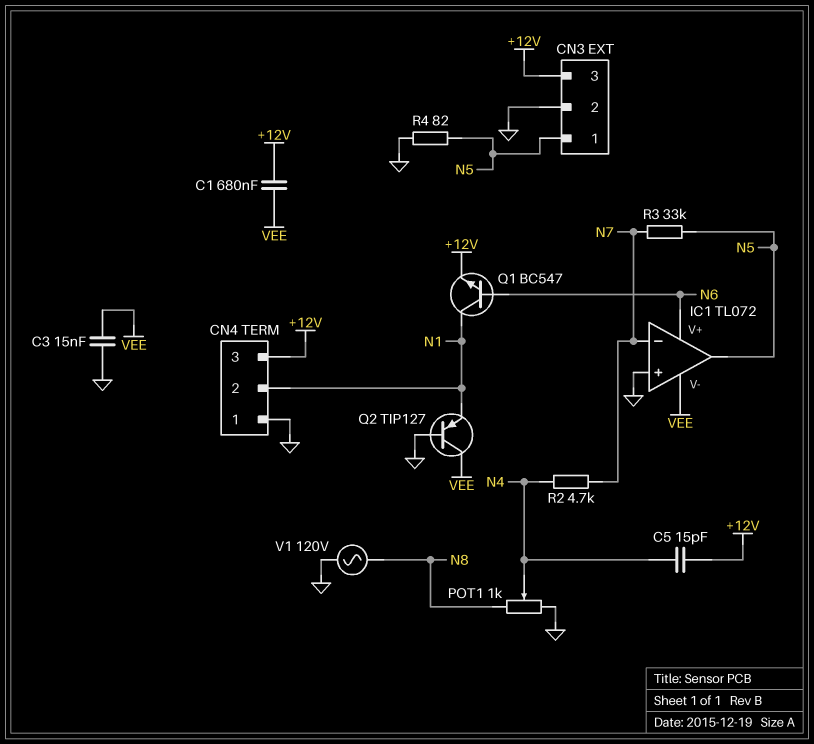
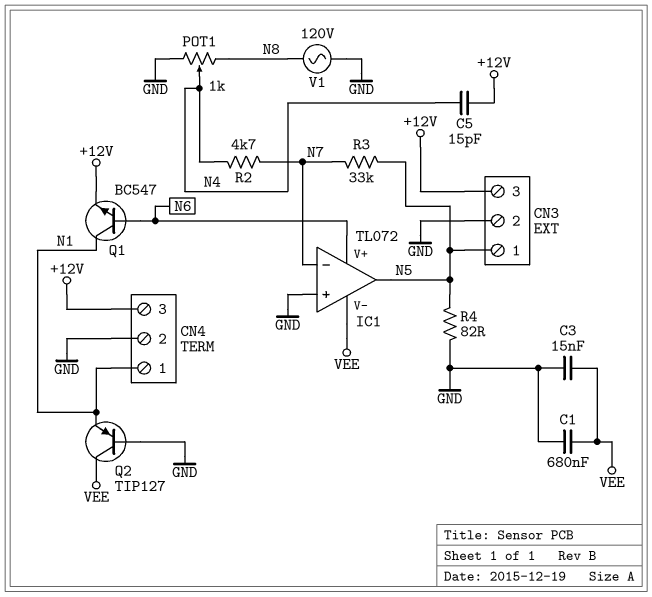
C1: 680nF (+12V, VEE) -> 680nF (GND, VEE)
CN4 pin 1: GND -> N1
CN4 pin 2: N1 -> GND

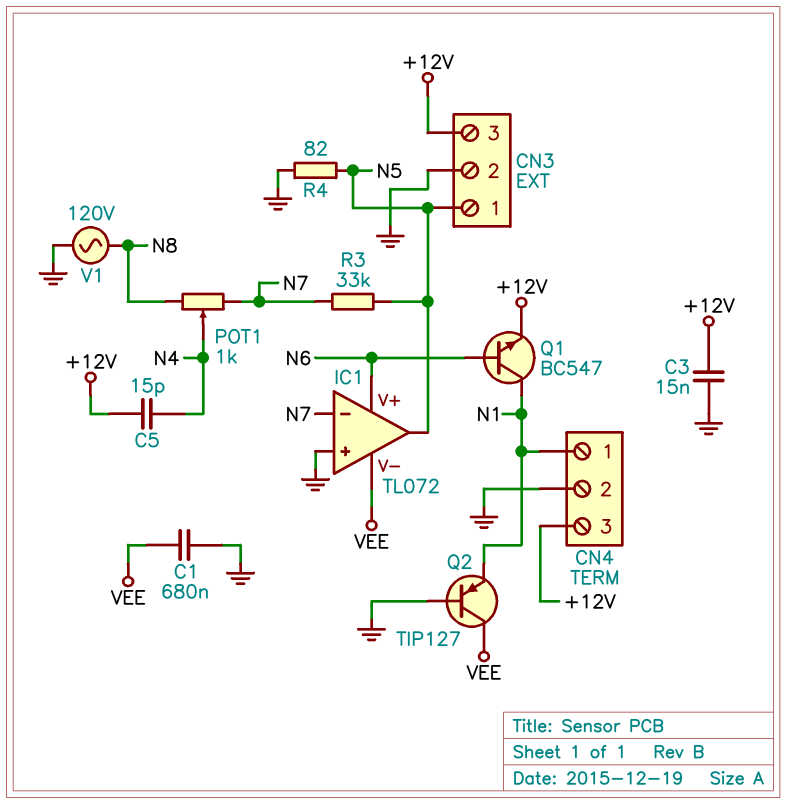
C3: 15nF (GND, VEE) -> 15nF (+12V, GND)
POT1: 1k (GND, N8, wiper N4) -> 1k (N7, N8, wiper N4)
R2: 4.7k (N4, N7) -> none

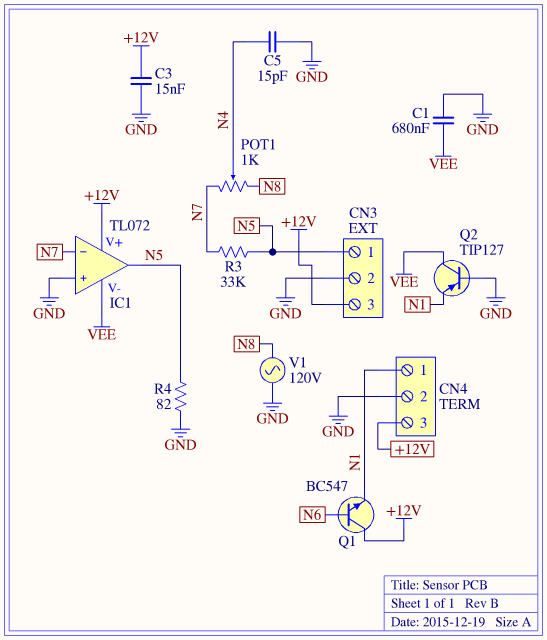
C5: 15pF (+12V, N4) -> 15pF (GND, N4)
IC1 pin V+: N6 -> +12V
Q1: NPN BC547 (B N6, C N1, E +12V) -> NPN BC547 (B N6, C +12V, E N1)

